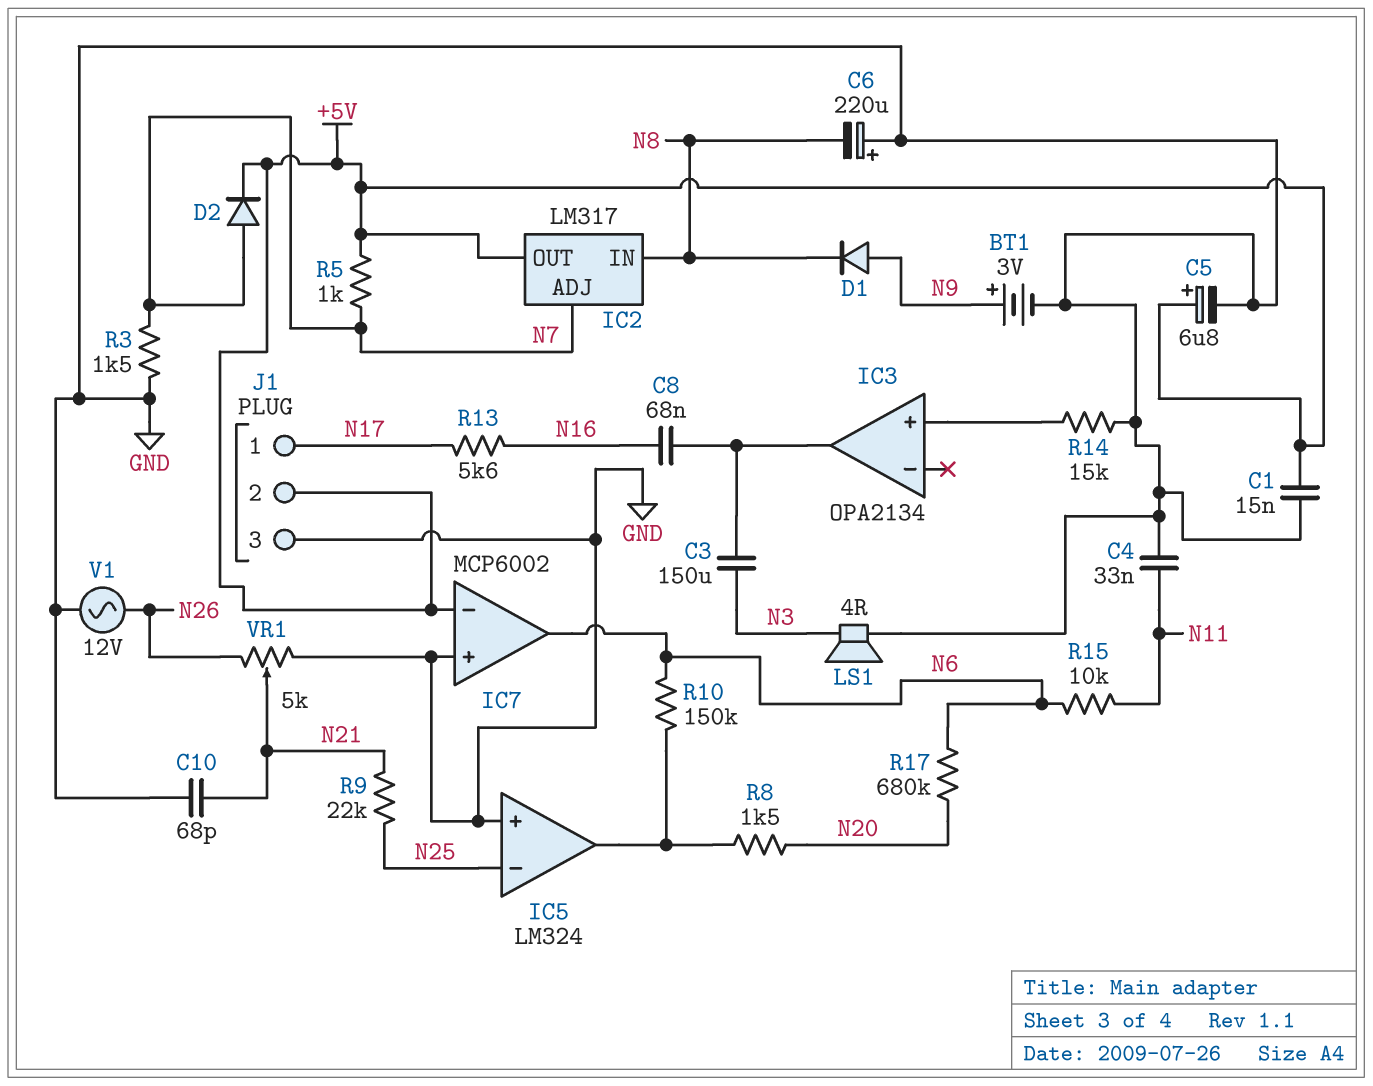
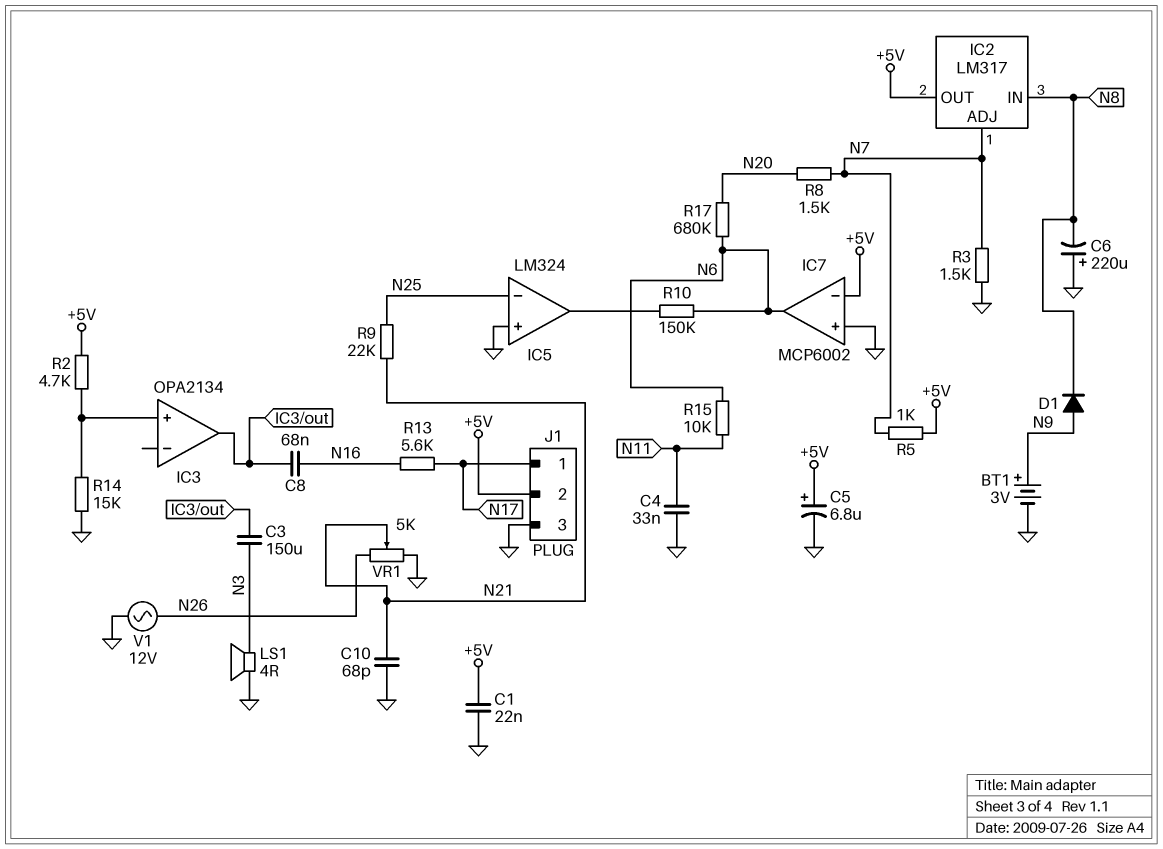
C1: 15nF (+5V, GND) -> 22nF (+5V, GND)
D2: diode (A N7, K +5V) -> none
R2: none -> 4.7k (+5V, IC3/in+)
R8: 1.5k (IC5/out, N20) -> 1.5k (N7, N20)

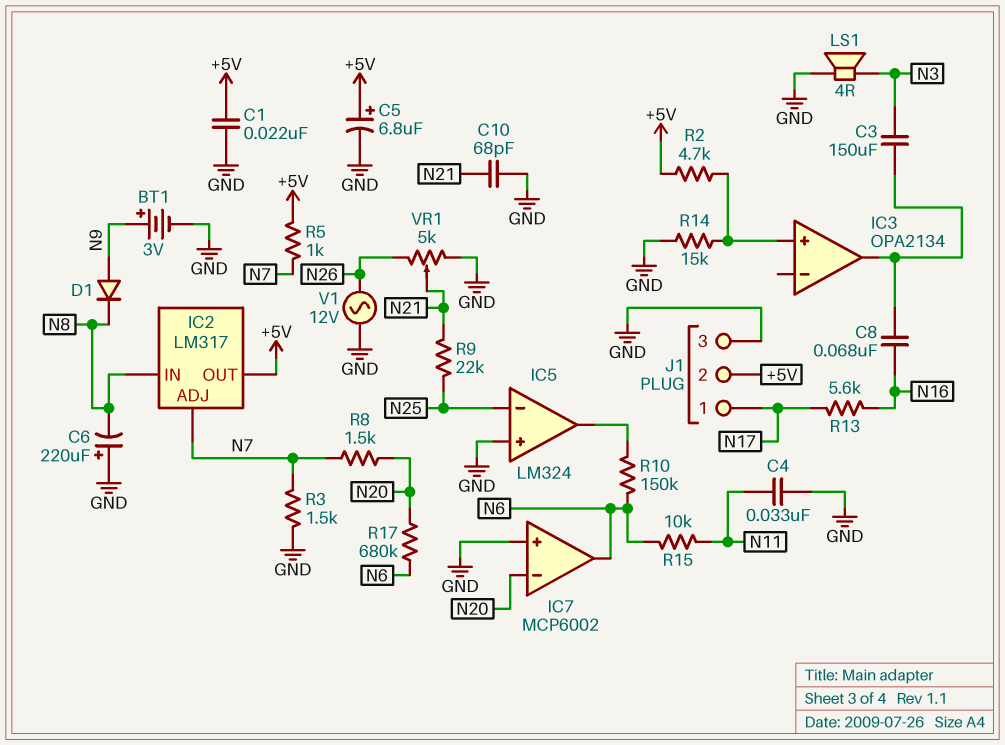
IC7 pin in-: +5V -> N20

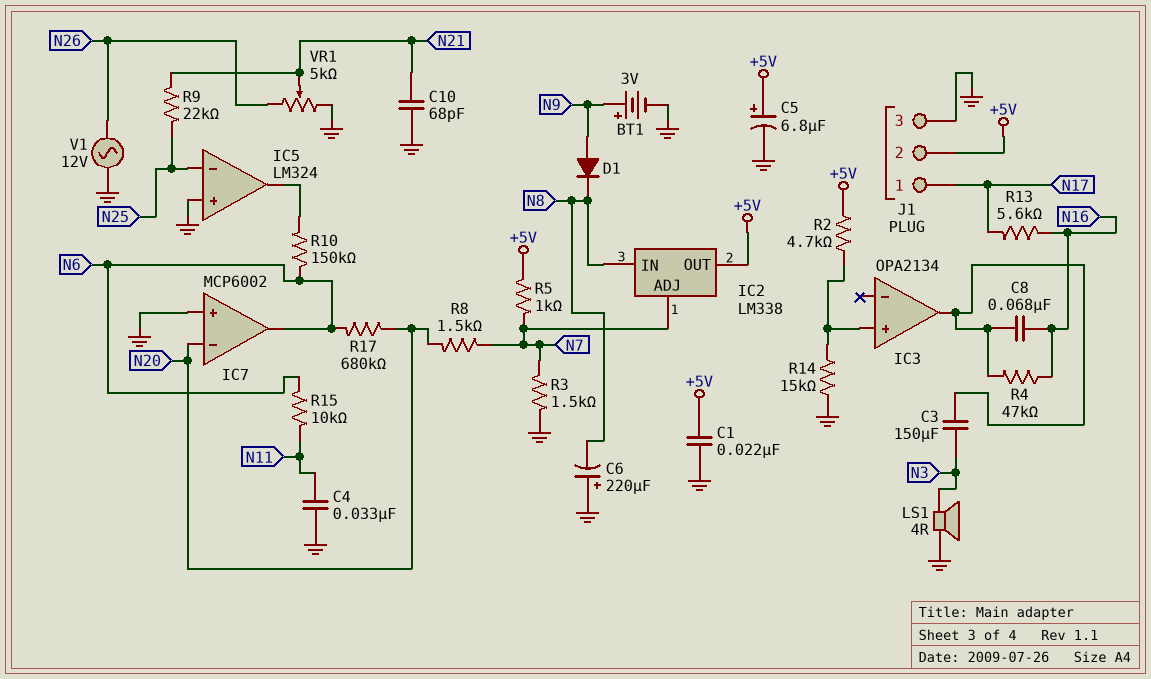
IC2: LM317 -> LM338
R4: none -> 47k (IC3/out, N16)

